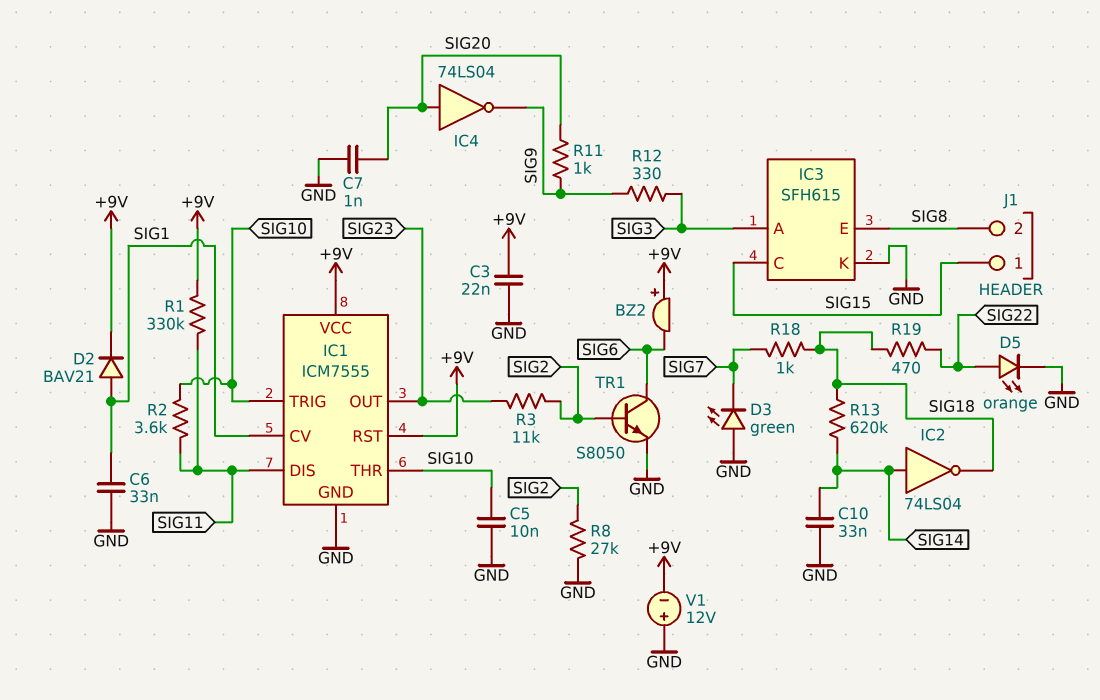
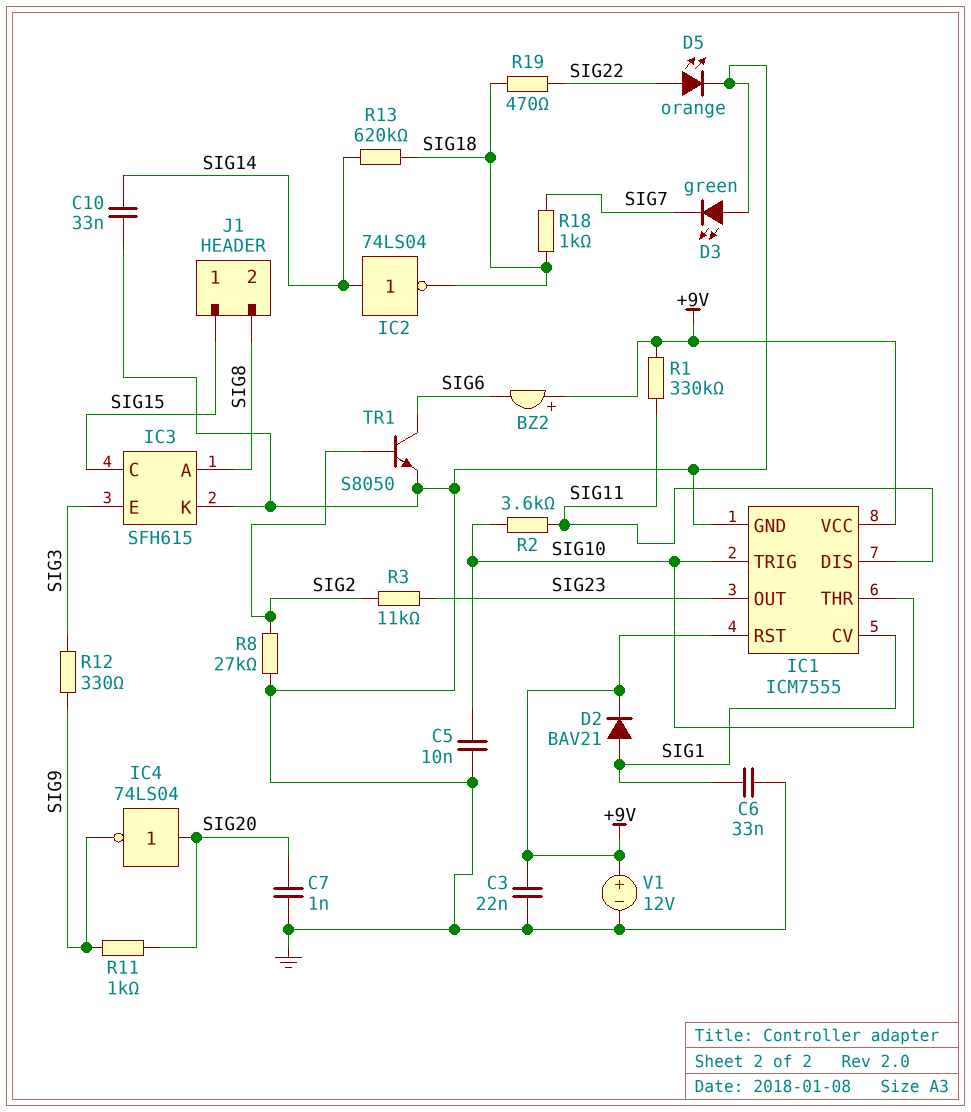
IC3 pin A: SIG3 -> SIG8
IC3 pin E: SIG8 -> SIG3
V1: 12V (plus GND, minus +9V) -> 12V (plus +9V, minus GND)

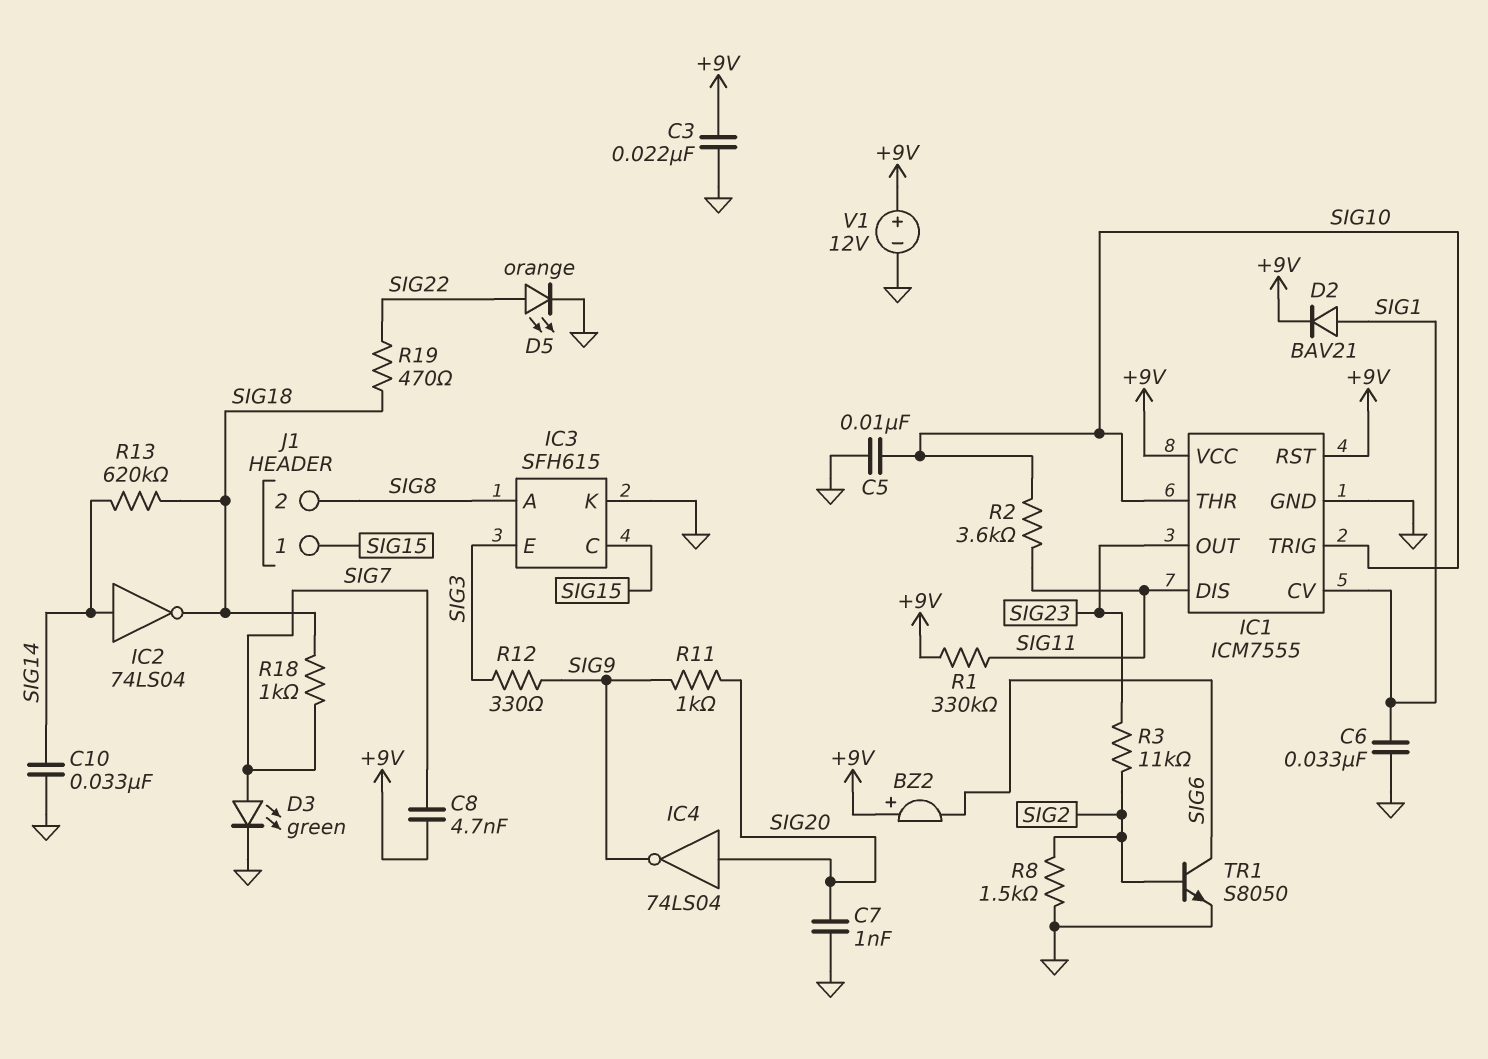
C8: none -> 4.7nF (+9V, SIG7)
D3: LED green (A GND, K SIG7) -> LED green (A SIG7, K GND)
R8: 27k (GND, SIG2) -> 1.5k (GND, SIG2)

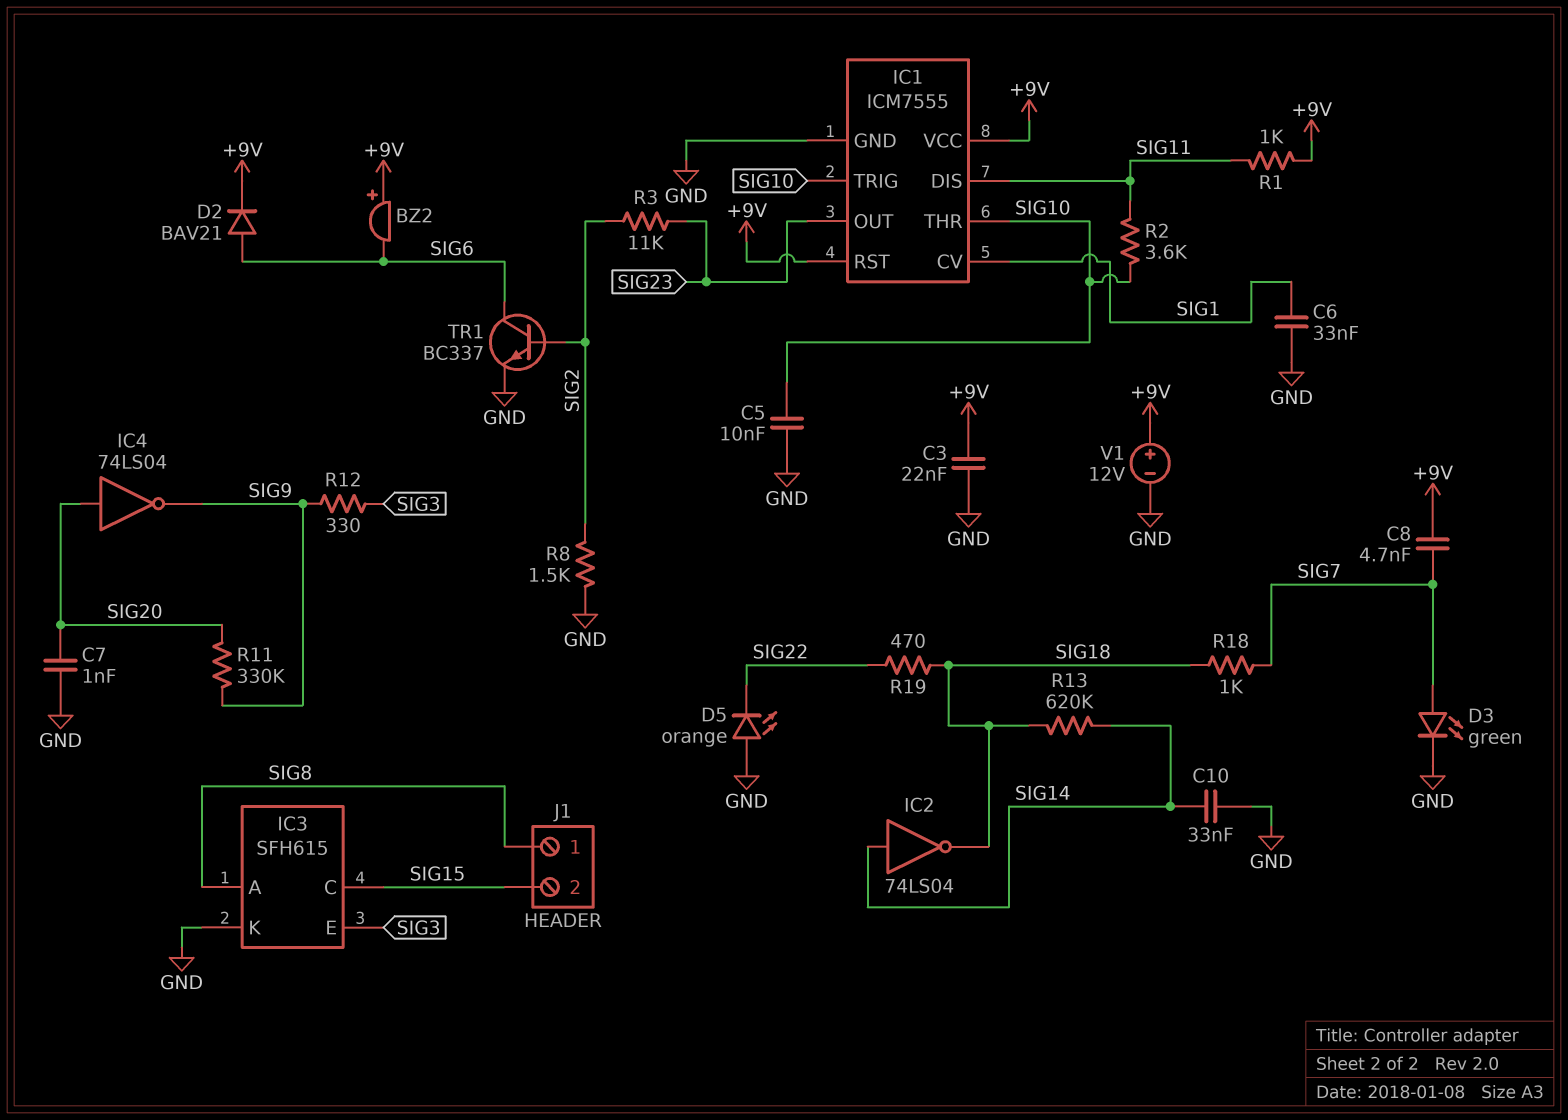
D2: diode BAV21 (A SIG1, K +9V) -> diode BAV21 (A SIG6, K +9V)
D5: LED orange (A SIG22, K GND) -> LED orange (A GND, K SIG22)
J1 pin 1: SIG15 -> SIG8
J1 pin 2: SIG8 -> SIG15
R1: 330k (+9V, SIG11) -> 1k (+9V, SIG11)
R11: 1k (SIG9, SIG20) -> 330k (SIG9, SIG20)
TR1: NPN S8050 (B SIG2, C SIG6, E GND) -> NPN BC337 (B SIG2, C SIG6, E GND)

